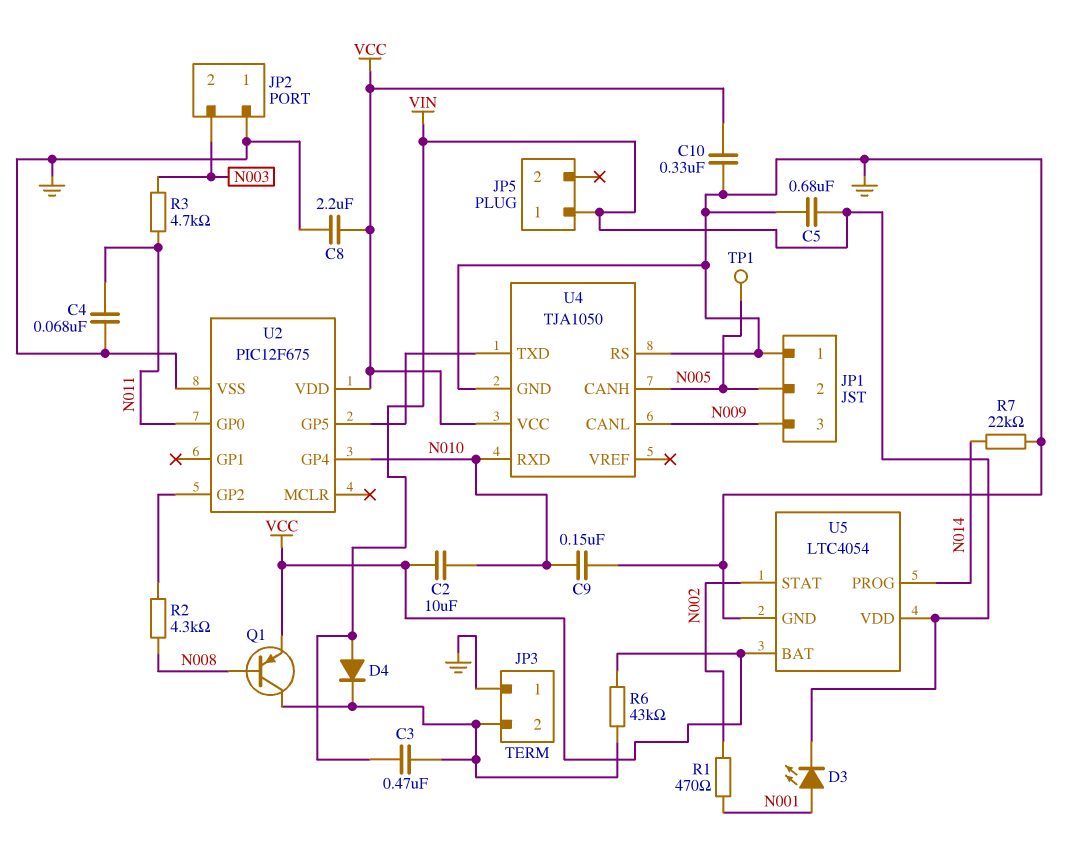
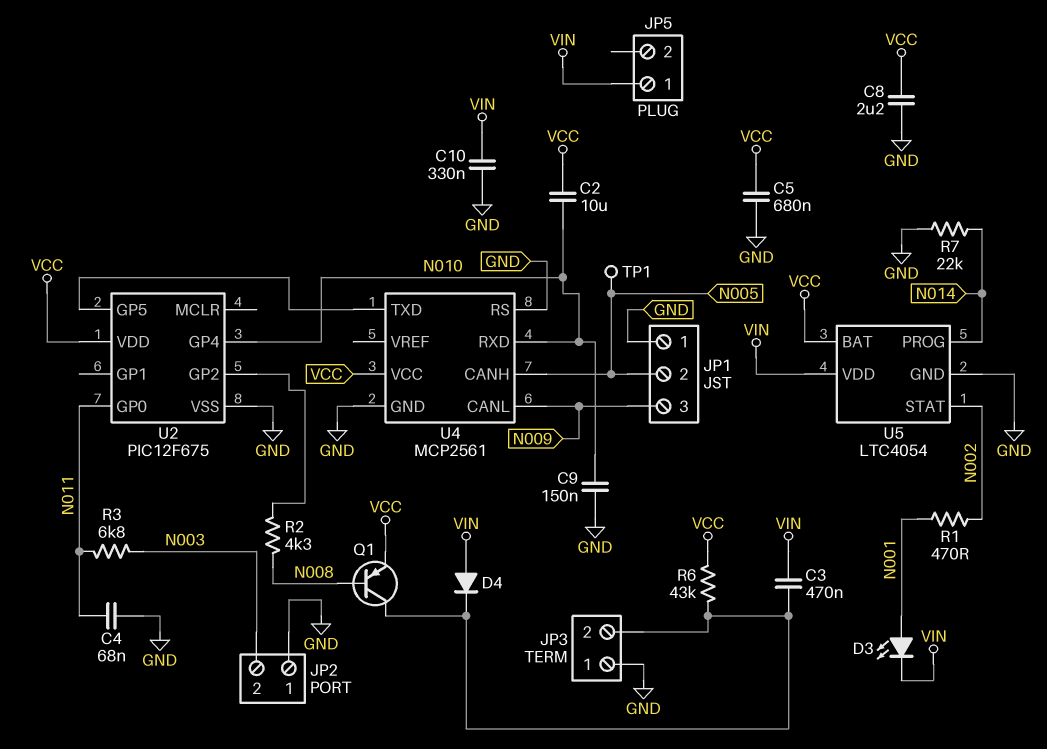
C5: 680nF (GND, VIN) -> 680nF (GND, VCC)
C10: 330nF (GND, VCC) -> 330nF (GND, VIN)
R3: 4.7k (N003, N011) -> 6.8k (N003, N011)
U4: TJA1050 -> MCP2561

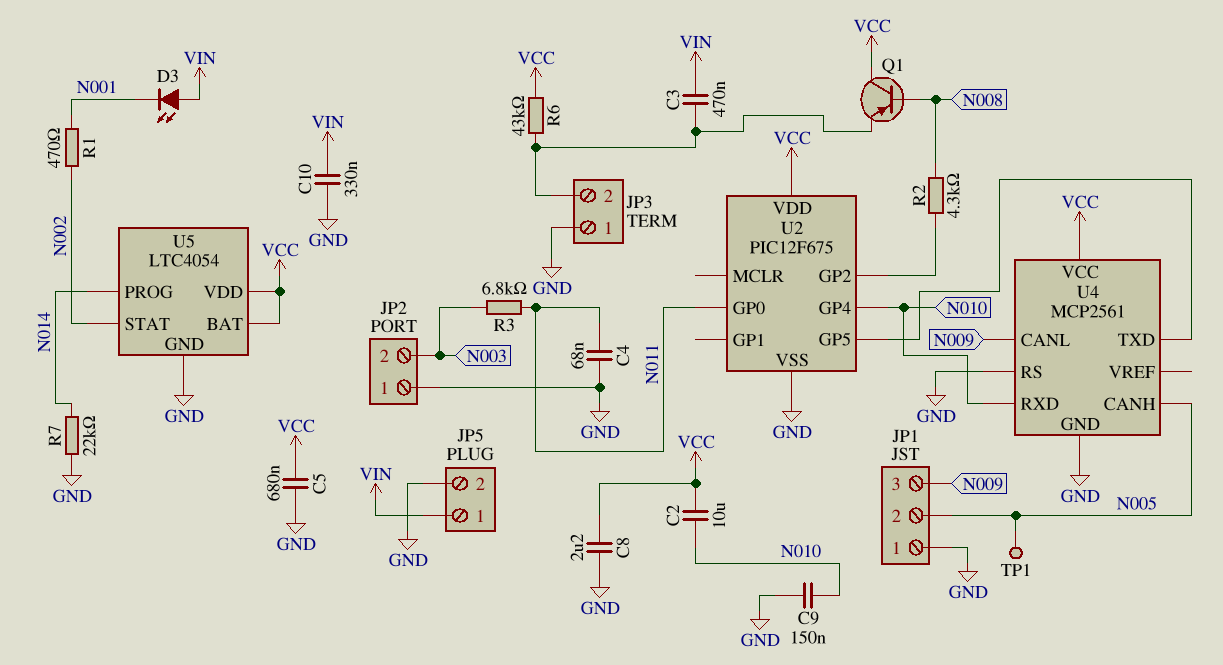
D3: LED (A N001, K VIN) -> LED (A VIN, K N001)
D4: diode (A VIN, K JP3/2) -> none
JP5 pin 2: none -> GND
Q1: PNP (B N008, C JP3/2, E VCC) -> PNP (B N008, C VCC, E JP3/2)
U5 pin VDD: VIN -> VCC

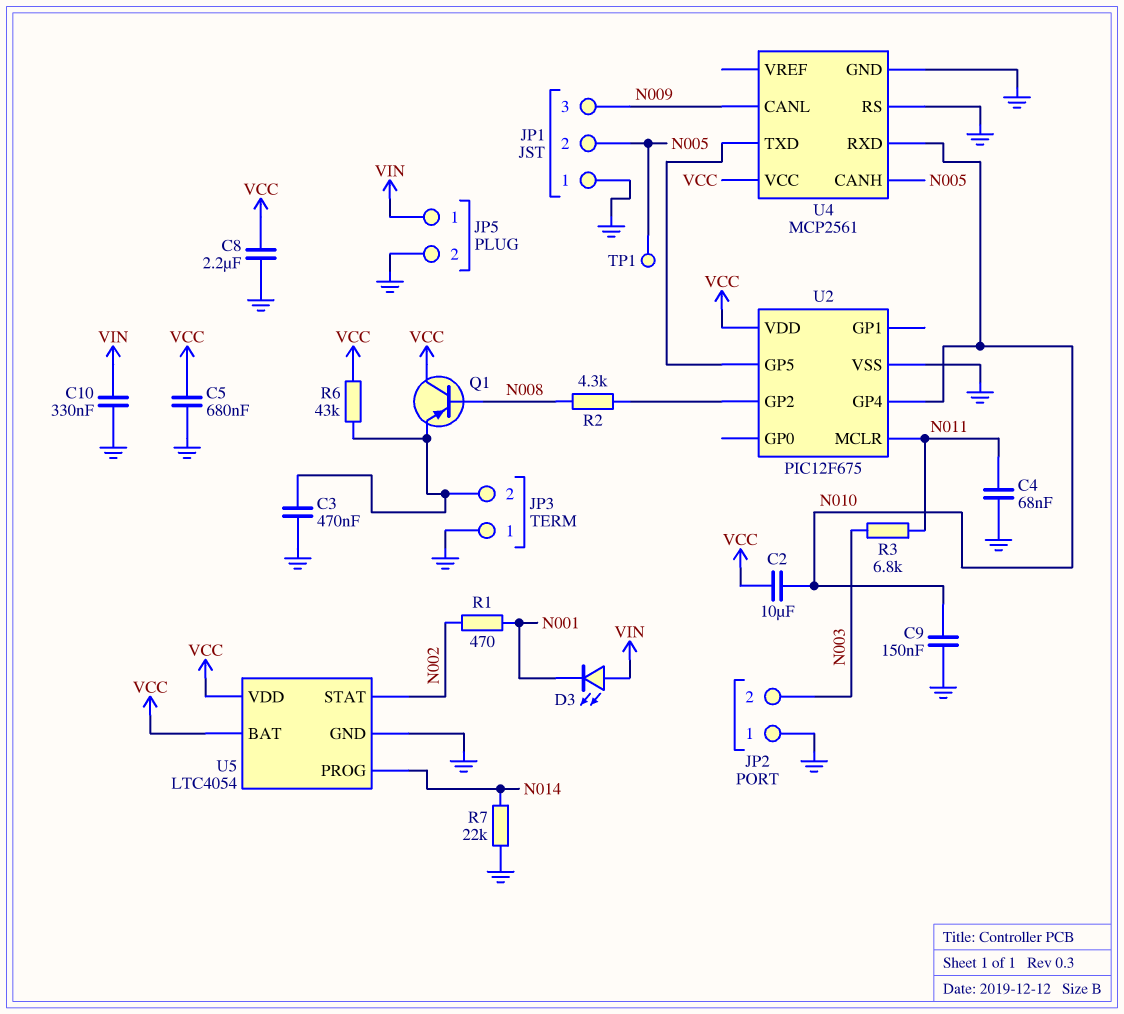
C3: 470nF (JP3/2, VIN) -> 470nF (GND, JP3/2)
U2 pin GP0: N011 -> none
U2 pin MCLR: none -> N011

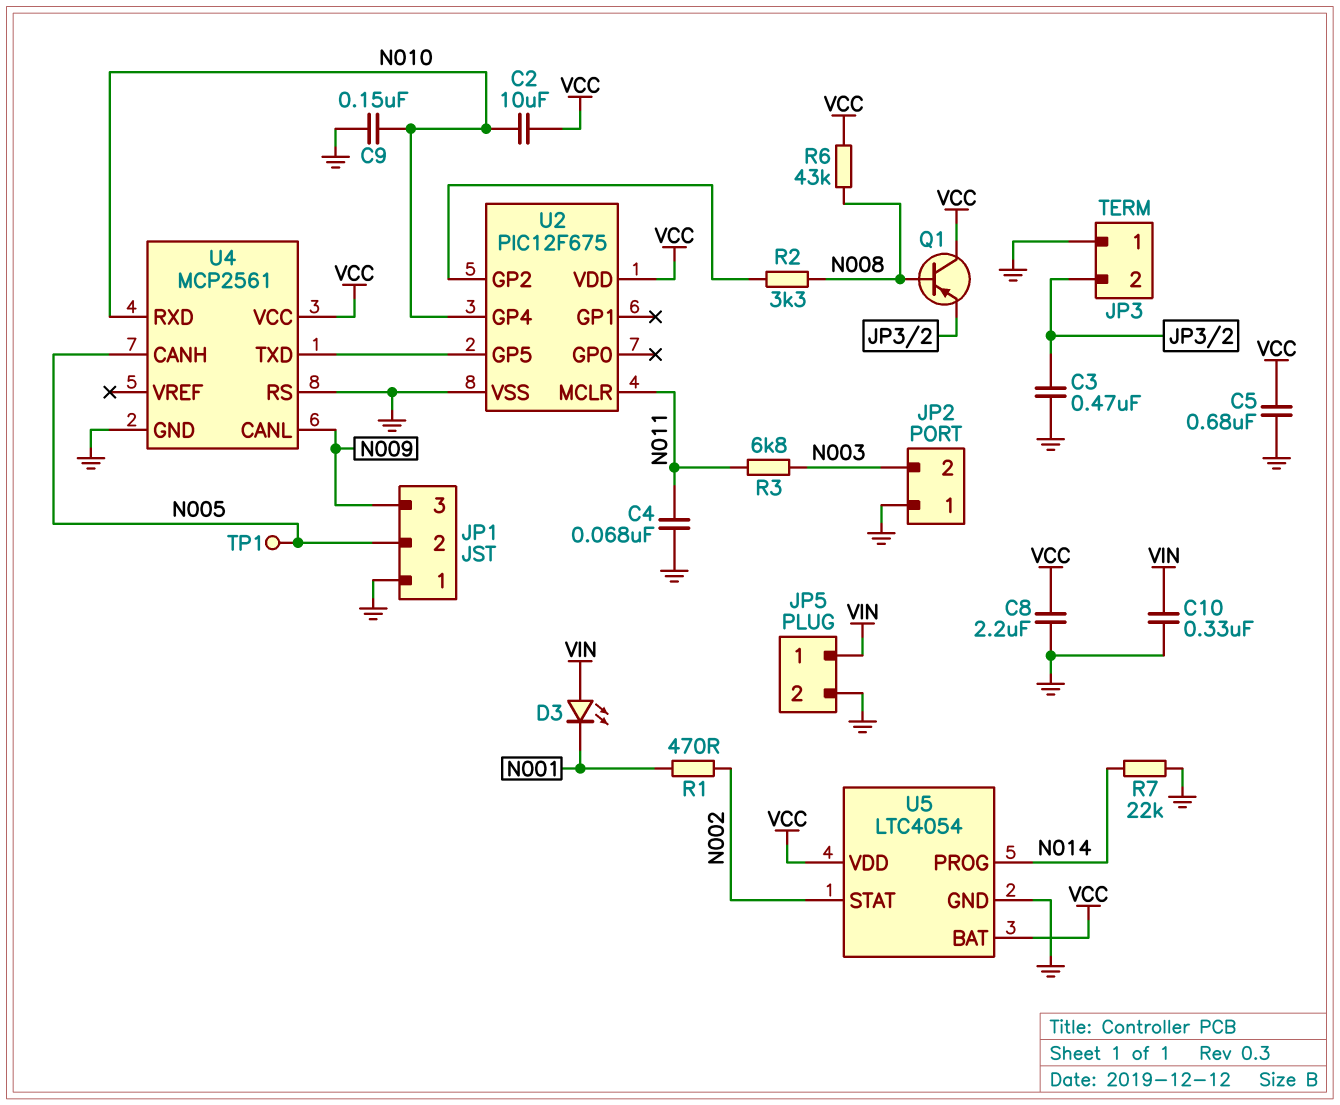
R2: 4.3k (N008, U2/GP2) -> 3.3k (N008, U2/GP2)
R6: 43k (JP3/2, VCC) -> 43k (N008, VCC)

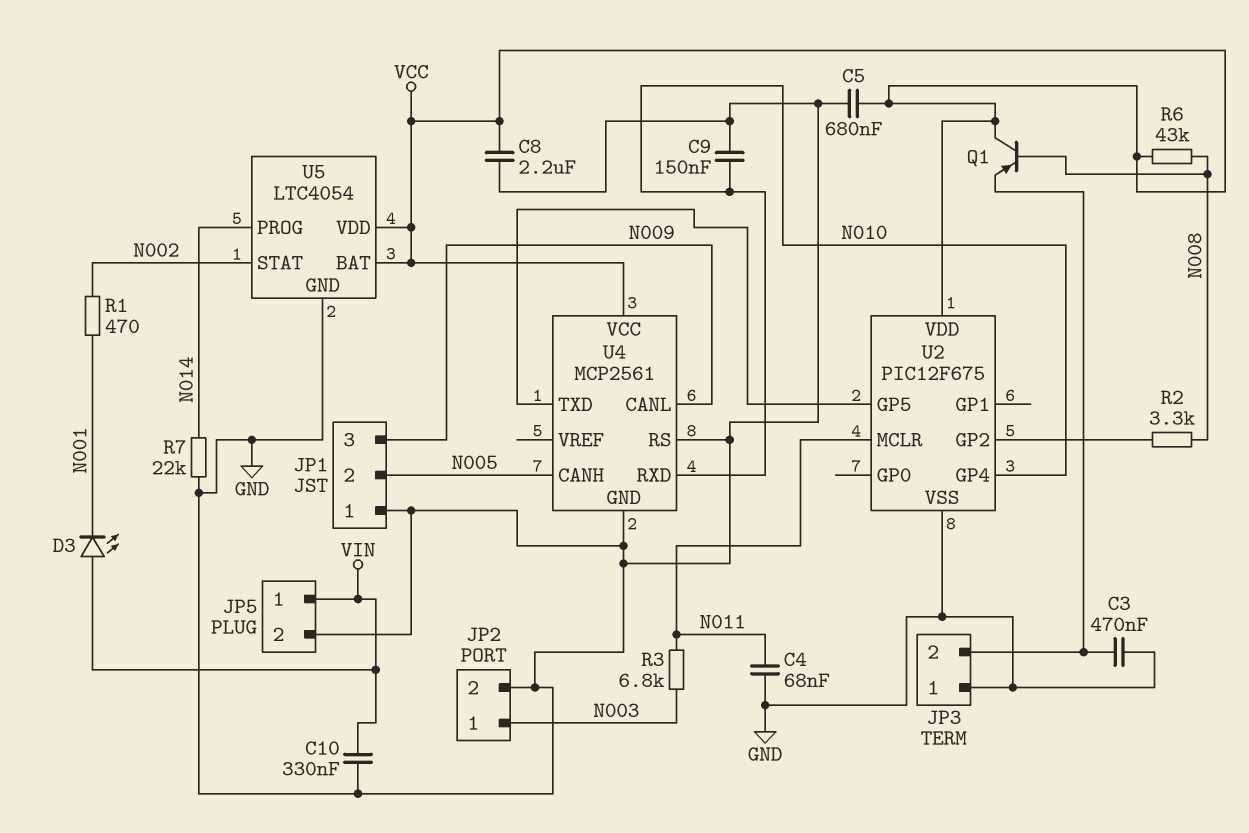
C2: 10uF (N010, VCC) -> none
JP2 pin 1: GND -> N003
JP2 pin 2: N003 -> GND
TP1: test point (N005) -> none

